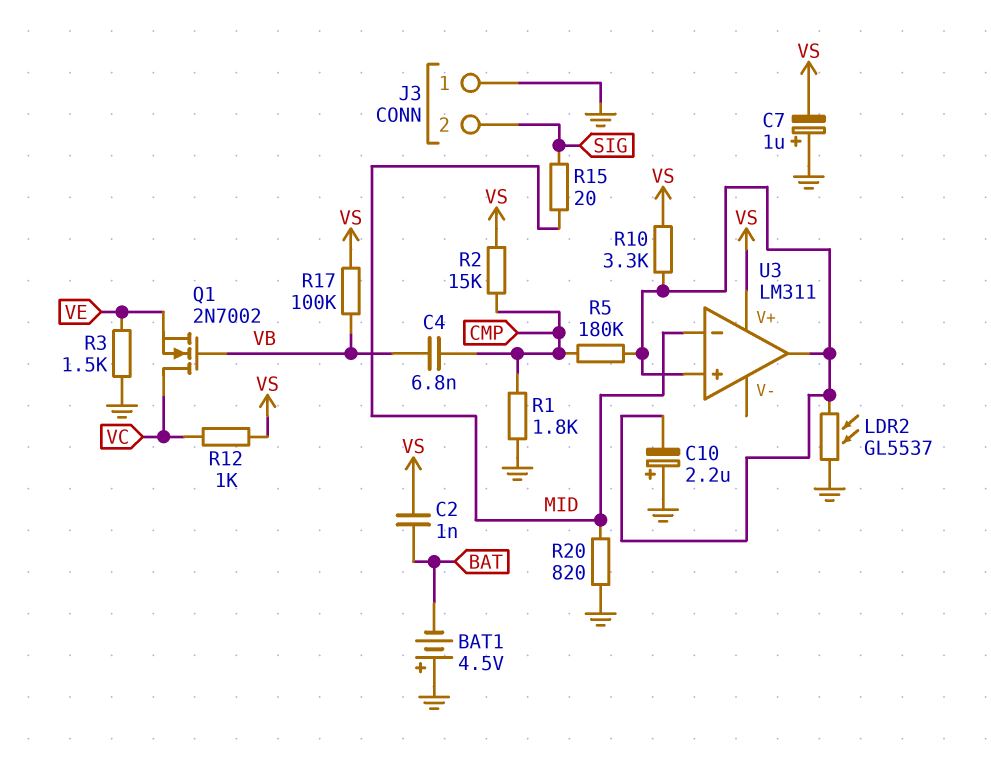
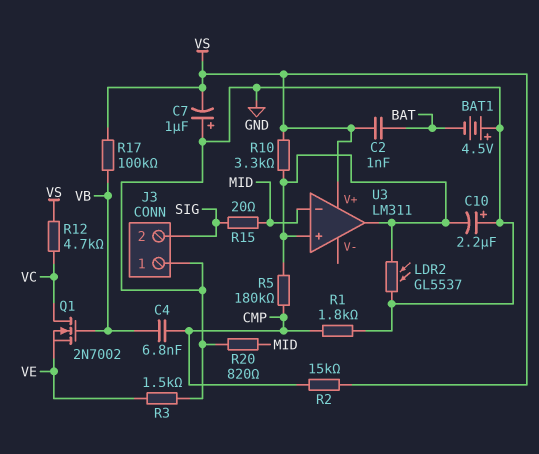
R12: 1k (VC, VS) -> 4.7k (VC, VS)

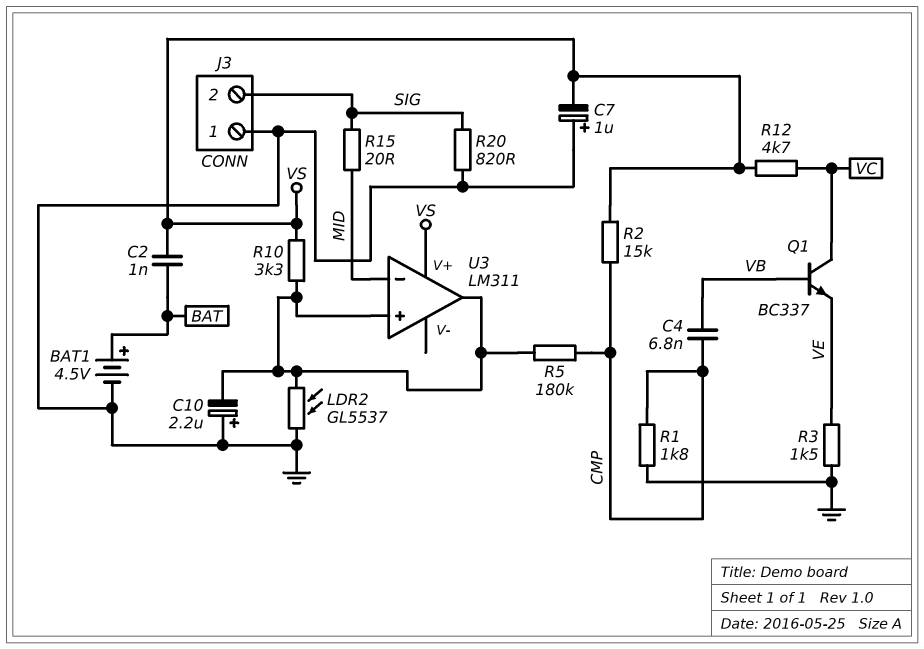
BAT1: 4.5V (plus GND, minus BAT) -> 4.5V (plus BAT, minus GND)
Q1: NMOS 2N7002 (G VB, D VC, S VE) -> NPN BC337 (B VB, C VC, E VE)
R17: 100k (VB, VS) -> none
R20: 820 (GND, MID) -> 820 (GND, SIG)

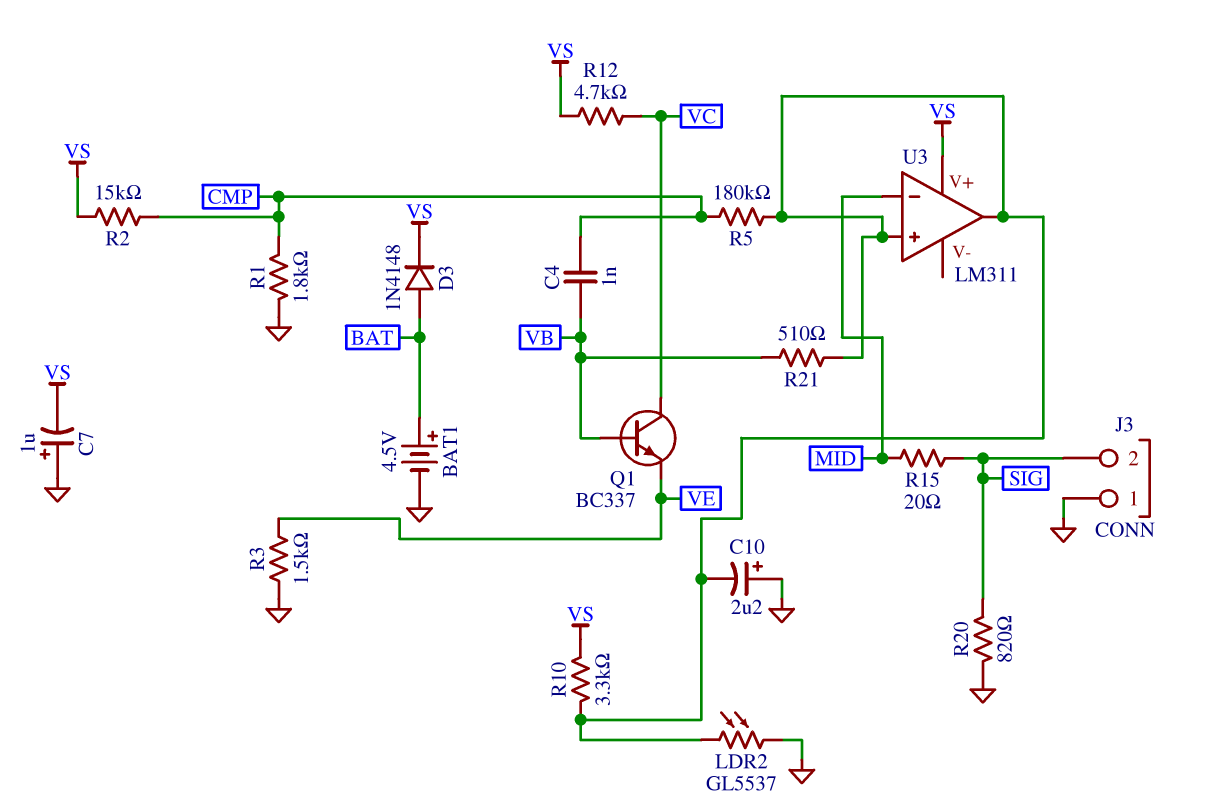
C2: 1nF (BAT, VS) -> none
C4: 6.8nF (CMP, VB) -> 1nF (CMP, VB)
D3: none -> diode 1N4148 (A BAT, K VS)
R21: none -> 510 (U3/in+, VB)

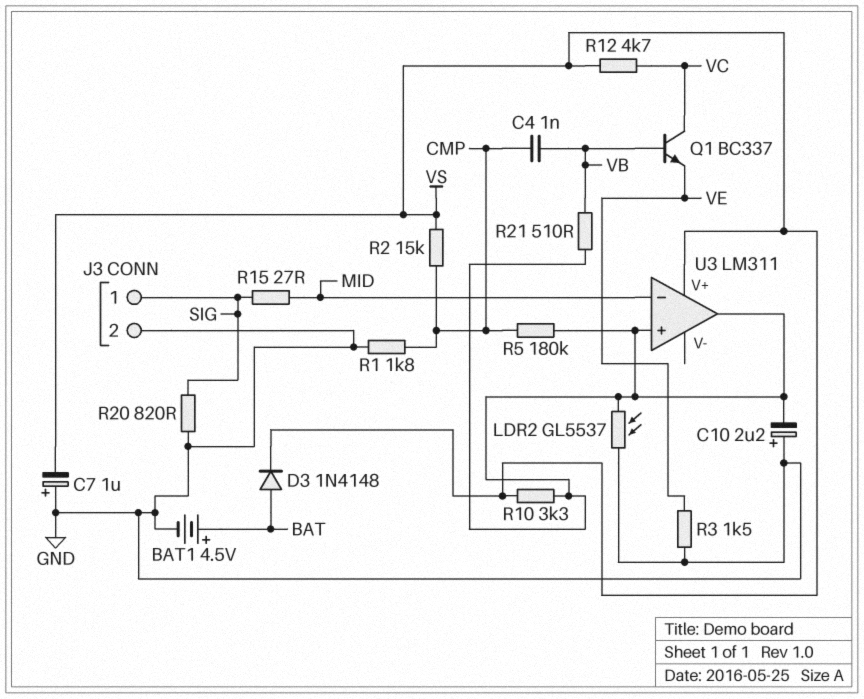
J3 pin 1: GND -> SIG
J3 pin 2: SIG -> GND
R15: 20 (MID, SIG) -> 27 (MID, SIG)

